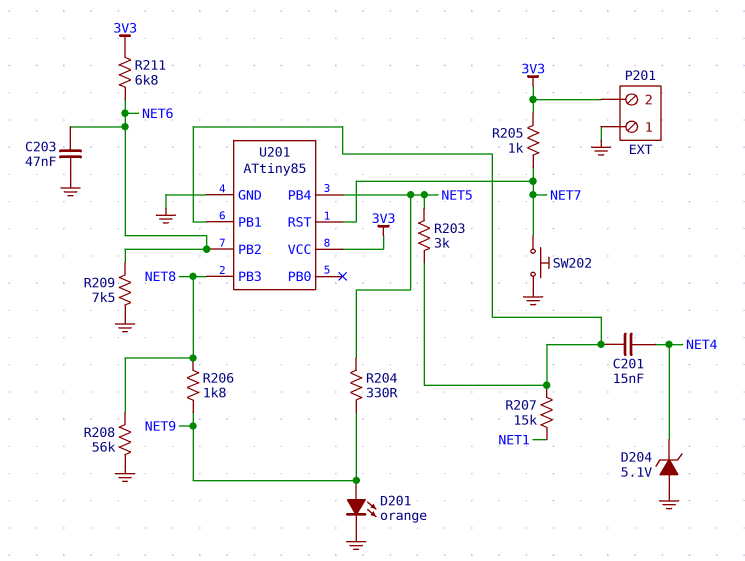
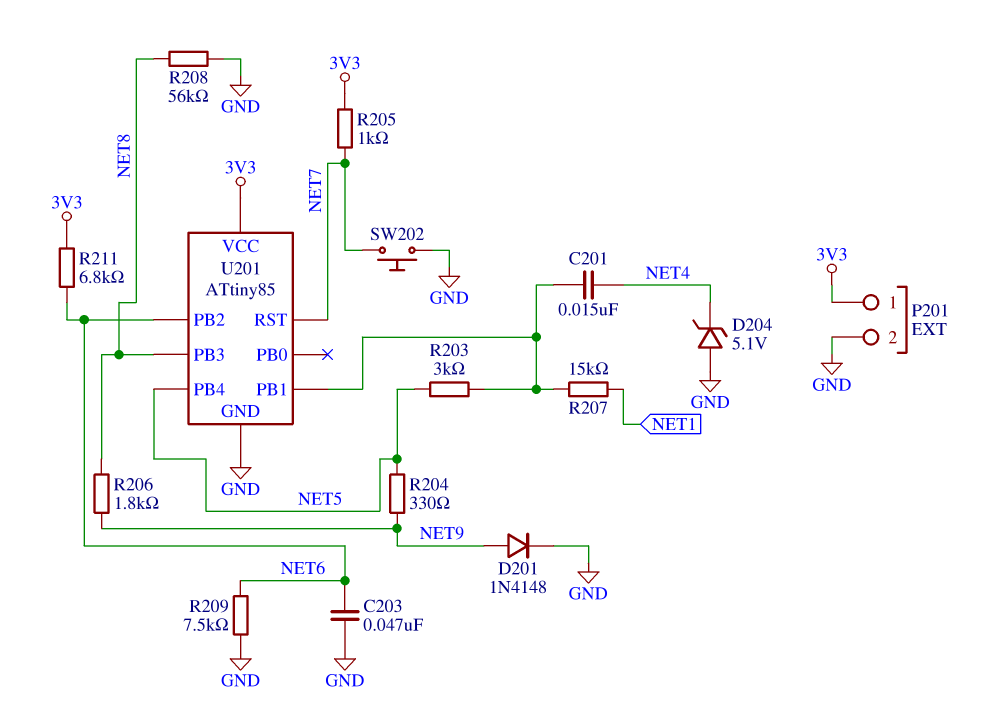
D201: LED orange (A NET9, K GND) -> diode 1N4148 (A NET9, K GND)
P201 pin 1: GND -> 3V3
P201 pin 2: 3V3 -> GND

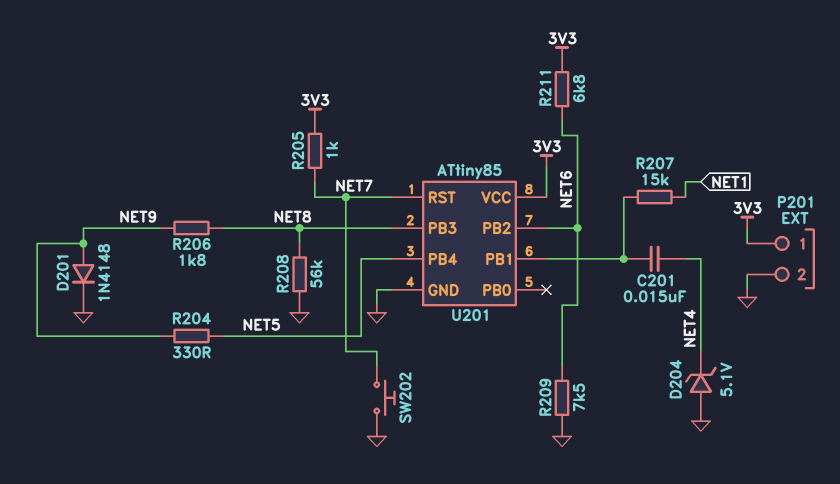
C203: 47nF (GND, NET6) -> none
R203: 3k (NET5, U201/PB1) -> none

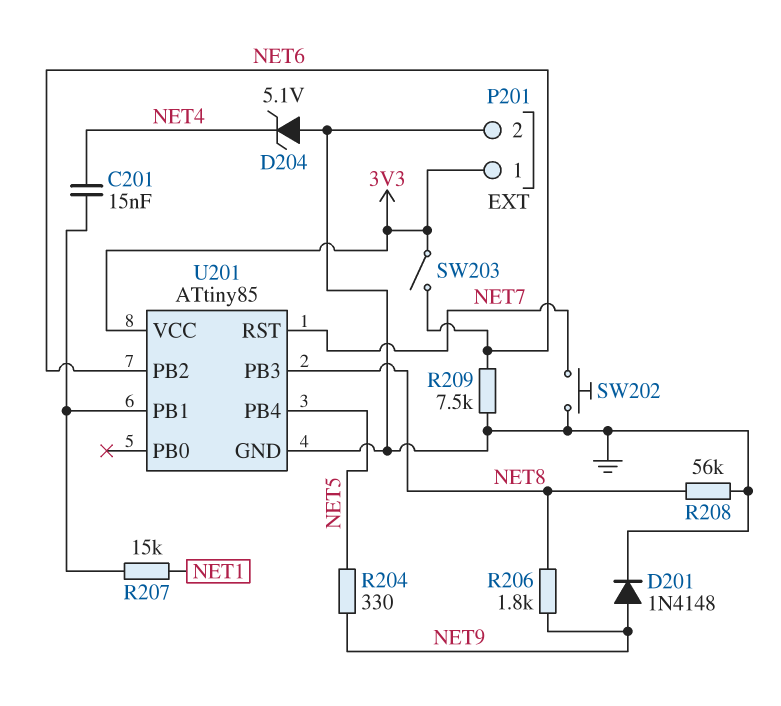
R205: 1k (3V3, NET7) -> none
R211: 6.8k (3V3, NET6) -> none
SW203: none -> switch (3V3, NET6)

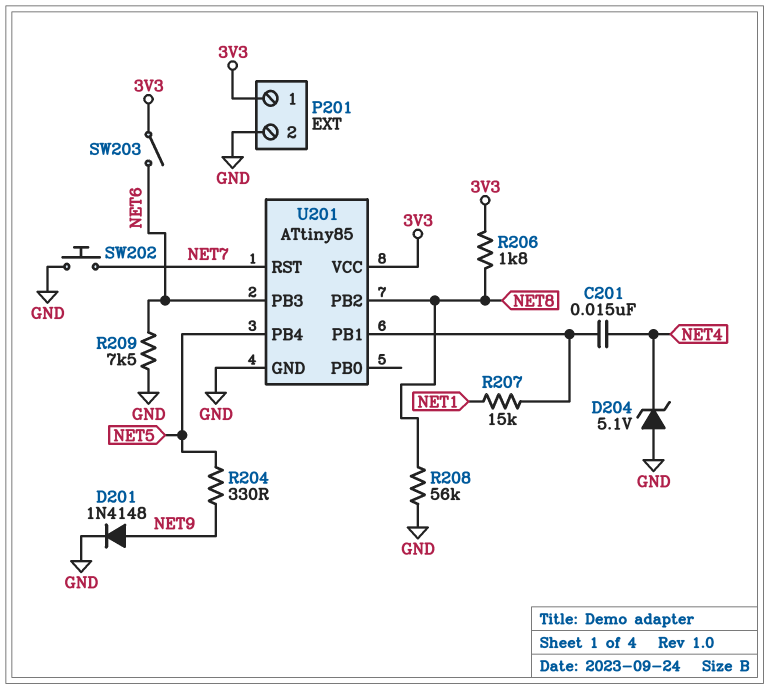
R206: 1.8k (NET8, NET9) -> 1.8k (3V3, NET8)
U201 pin PB2: NET6 -> NET8
U201 pin PB3: NET8 -> NET6

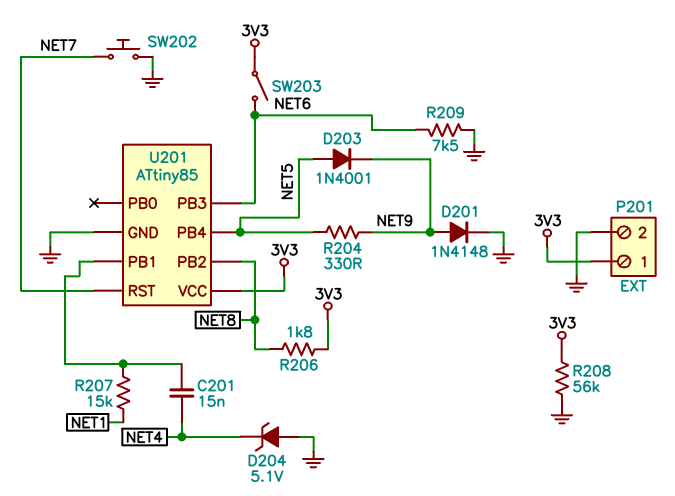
D203: none -> diode 1N4001 (A NET5, K NET9)
R208: 56k (GND, NET8) -> 56k (3V3, GND)

